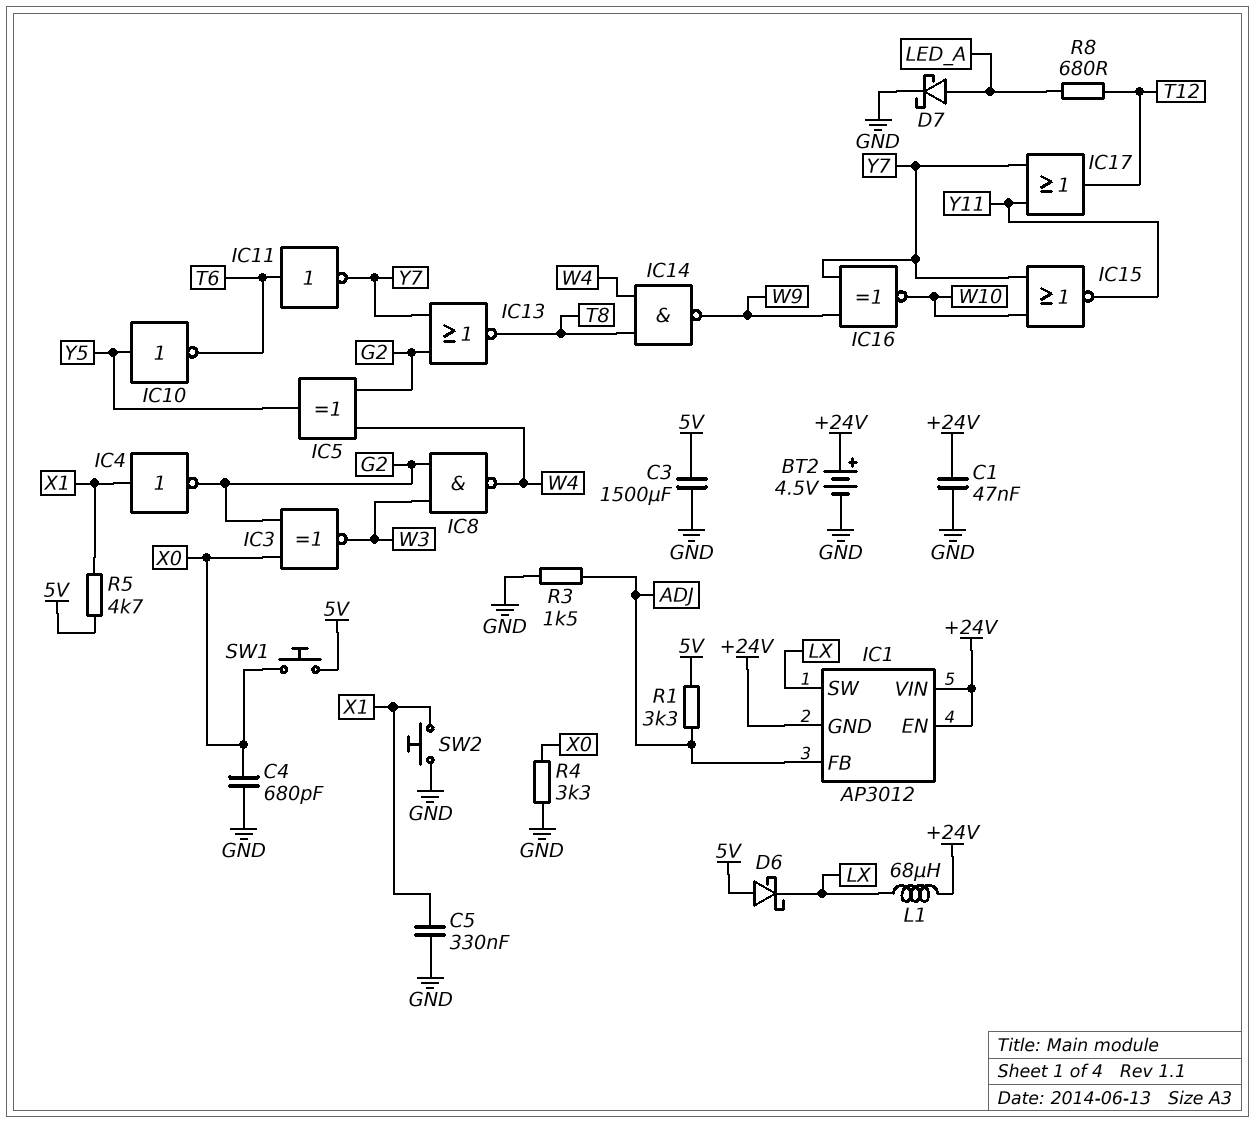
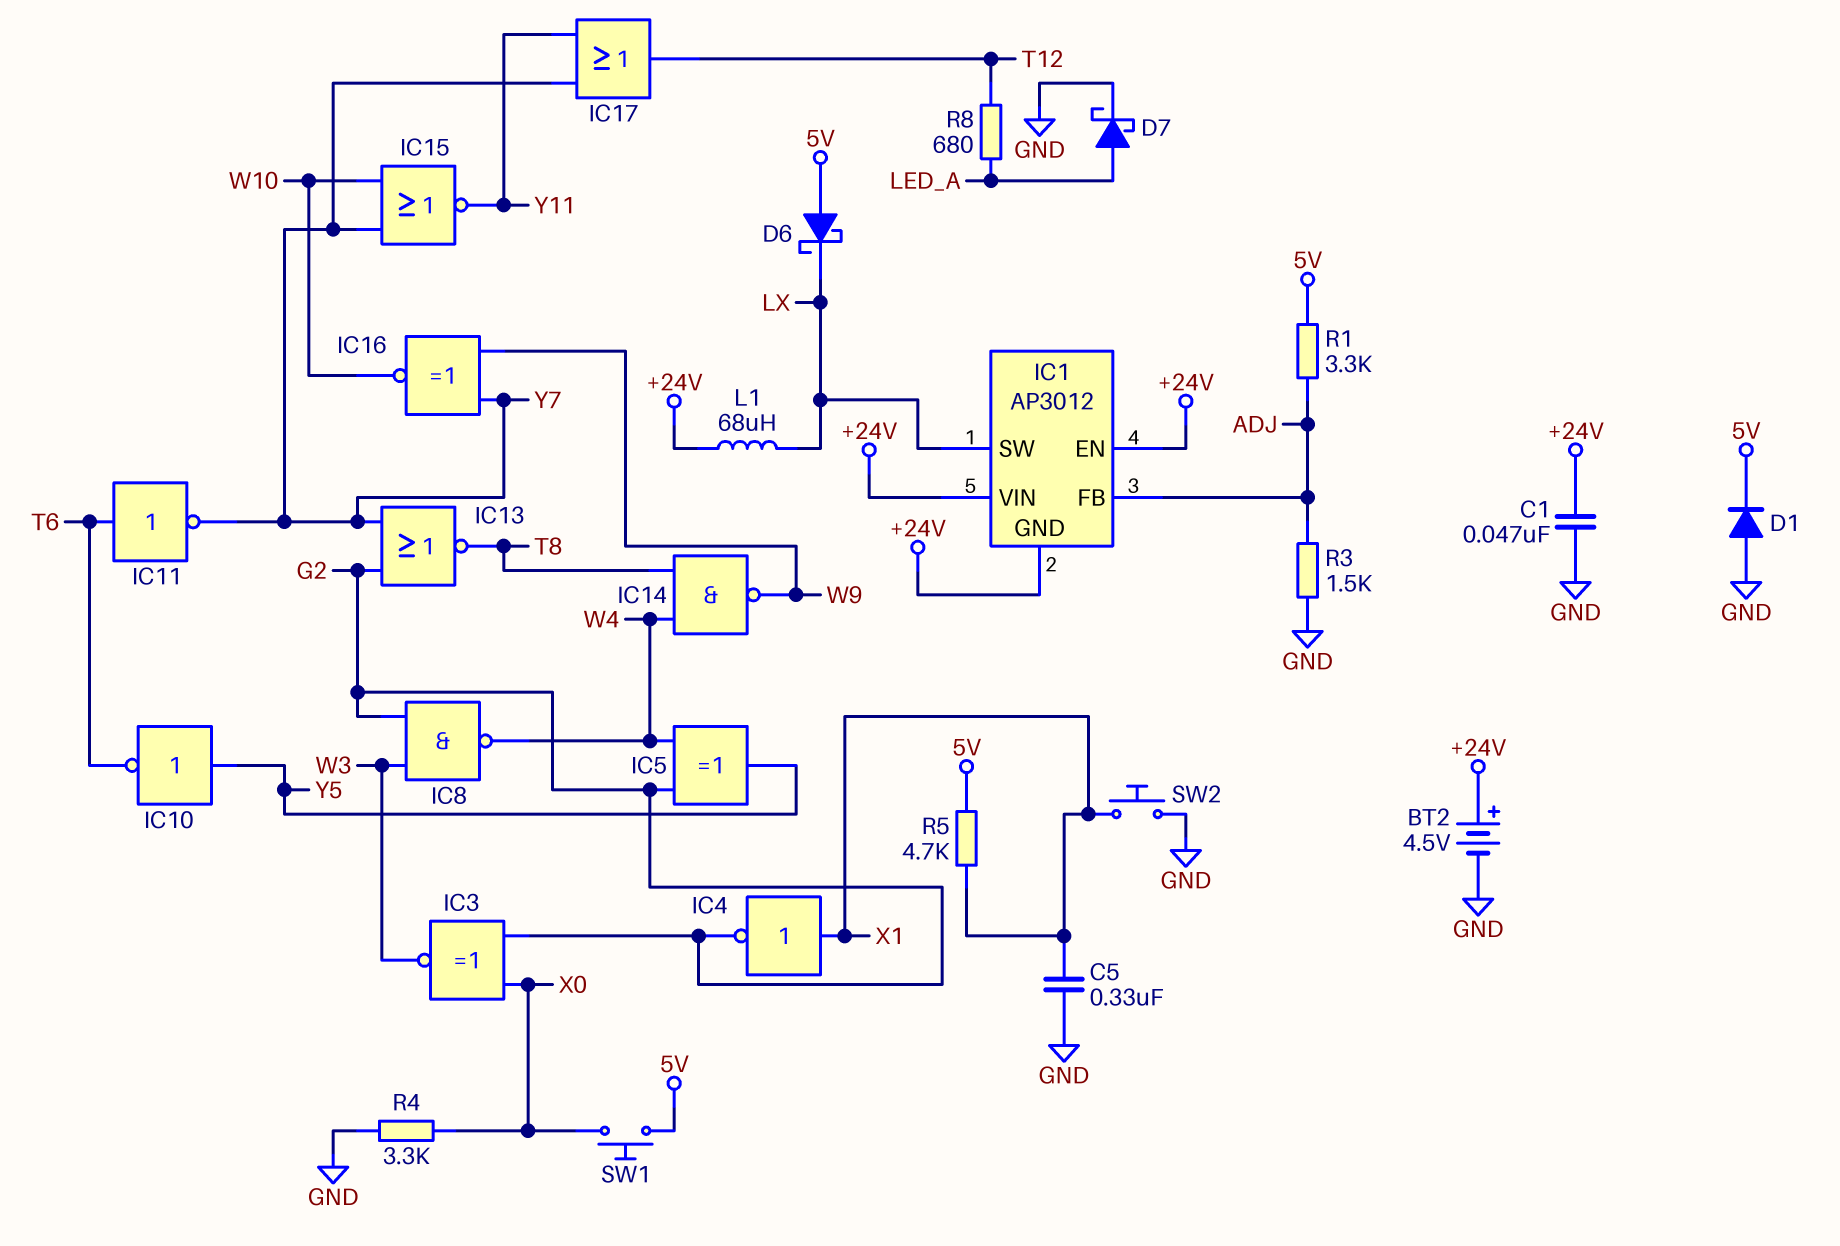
C3: 1500uF (5V, GND) -> none
C4: 680pF (GND, X0) -> none
D1: none -> diode (A GND, K 5V)

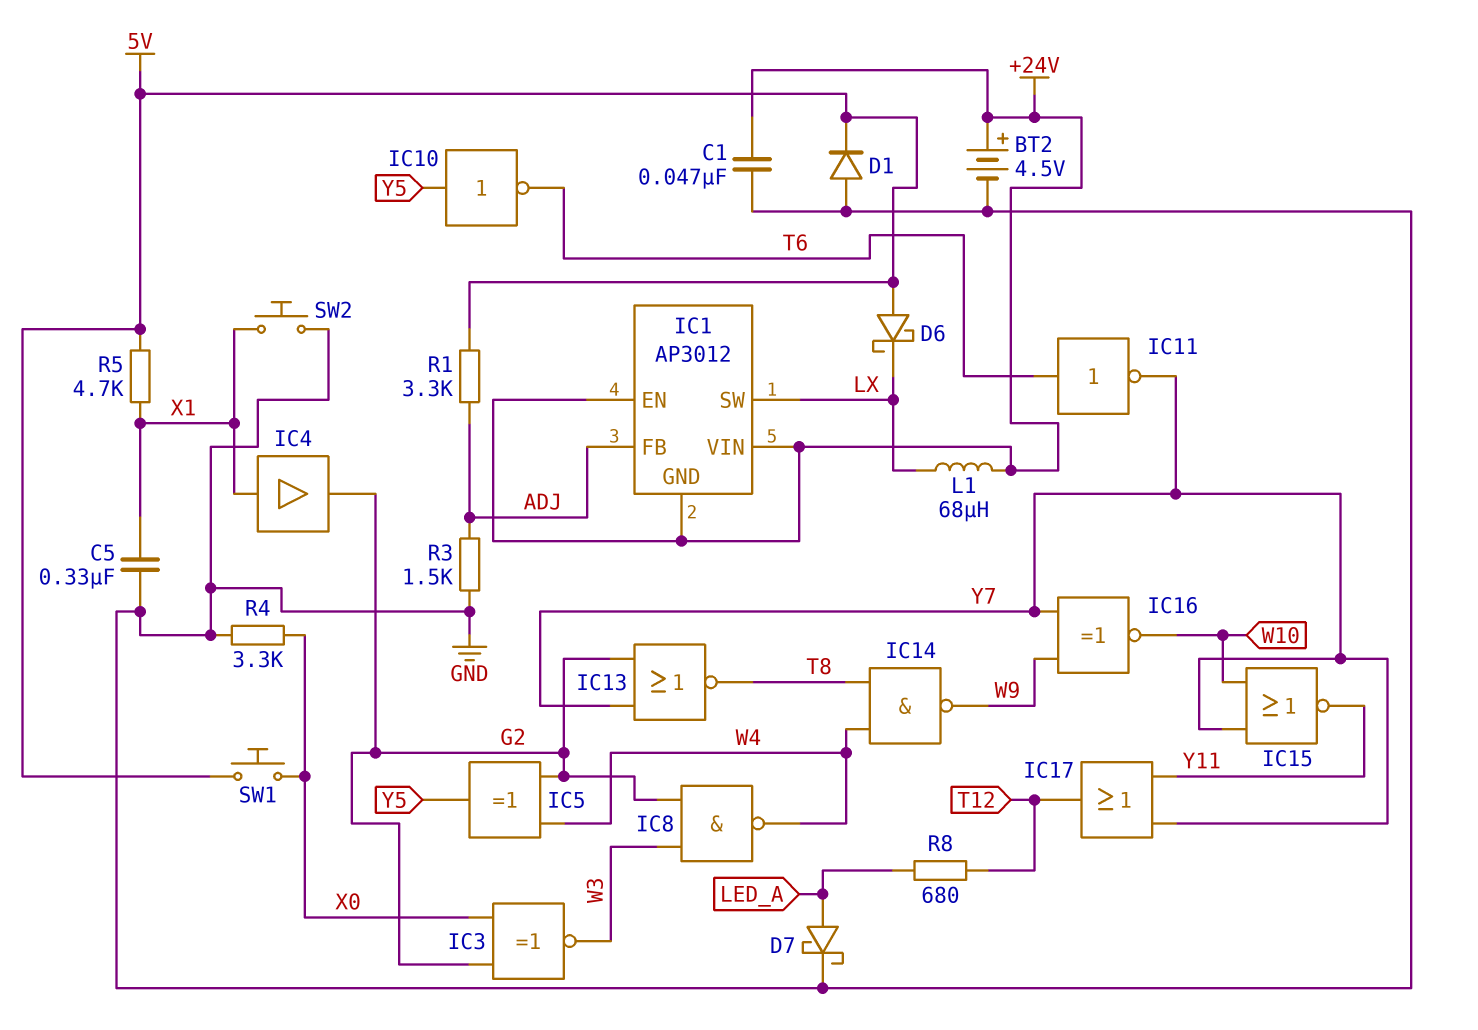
IC4: NOT (in X1, out G2) -> buffer (in X1, out G2)

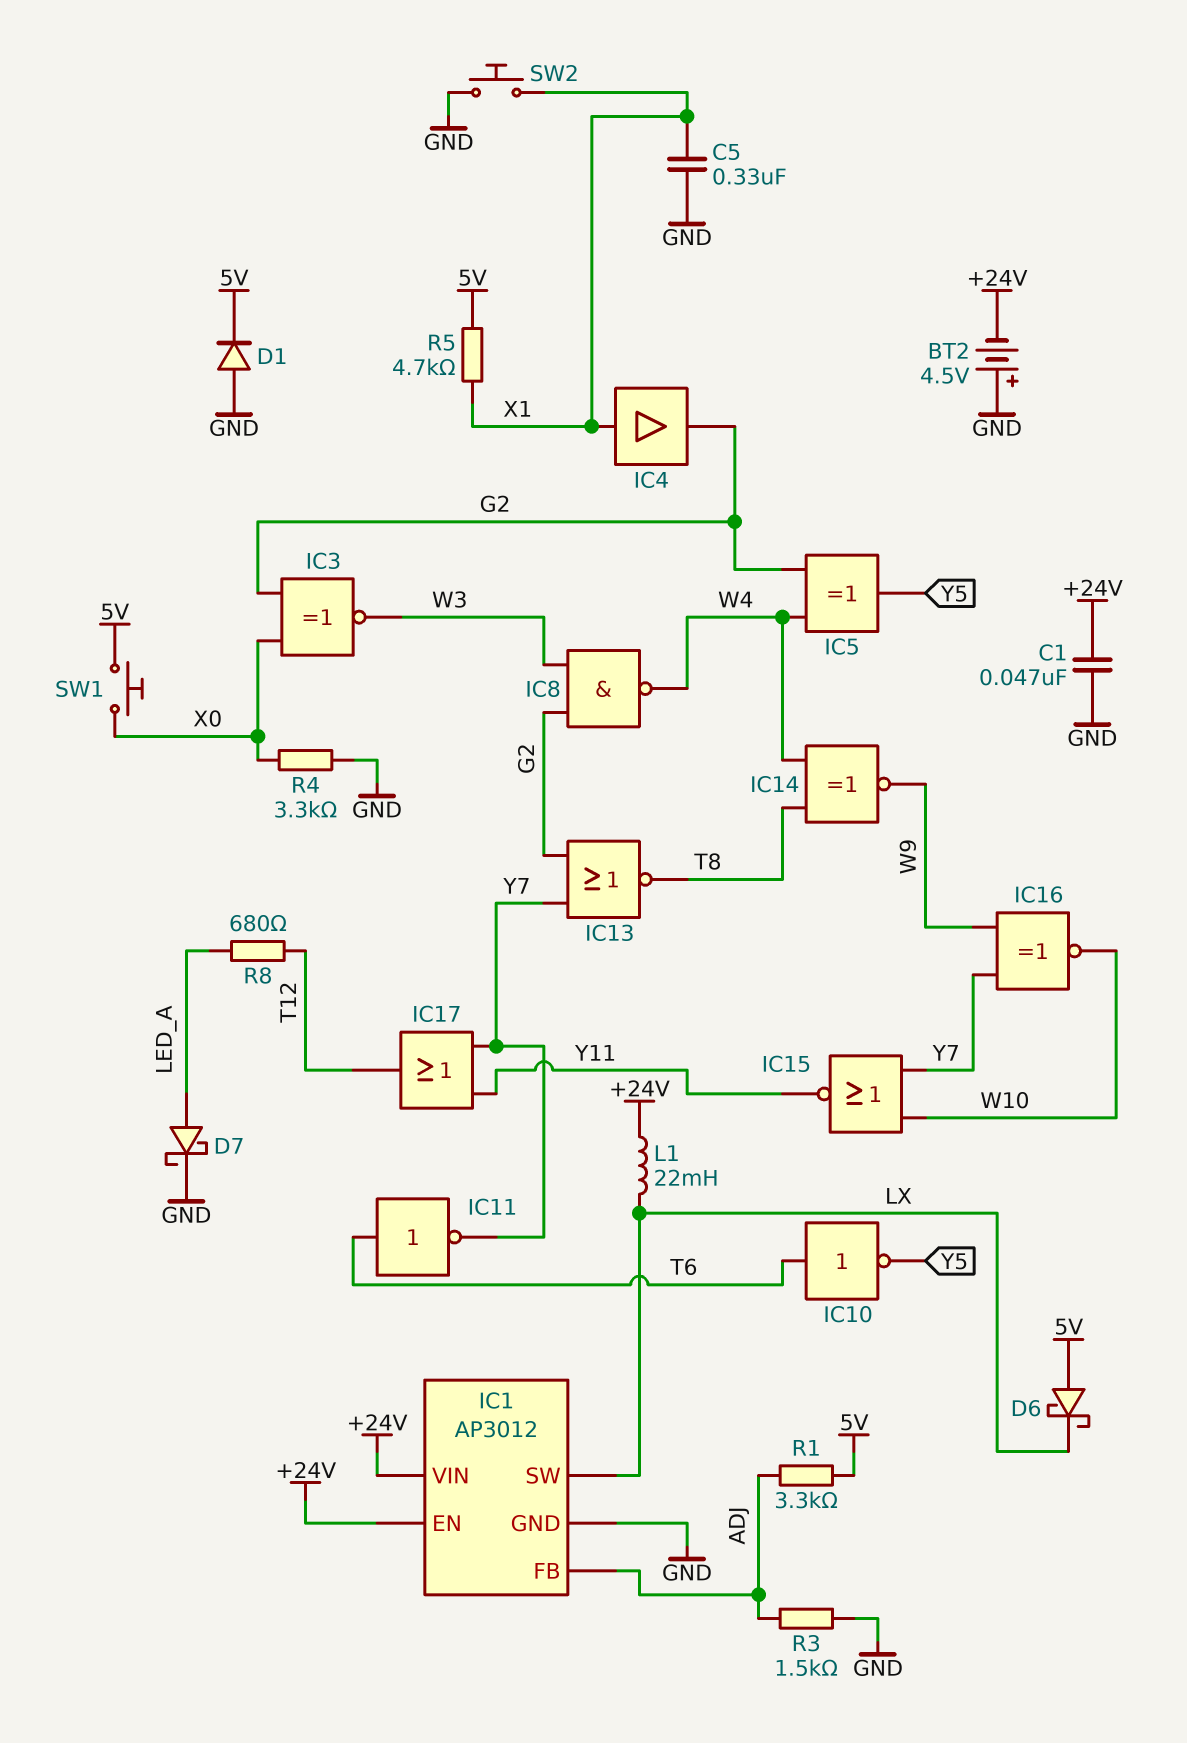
BT2: 4.5V (plus +24V, minus GND) -> 4.5V (plus GND, minus +24V)
IC1 pin GND: +24V -> GND
IC10: NOT (in Y5, out T6) -> NOT (in T6, out Y5)
IC14: NAND (in T8, in W4, out W9) -> XNOR (in T8, in W4, out W9)
L1: 68uH (+24V, LX) -> 22mH (+24V, LX)

